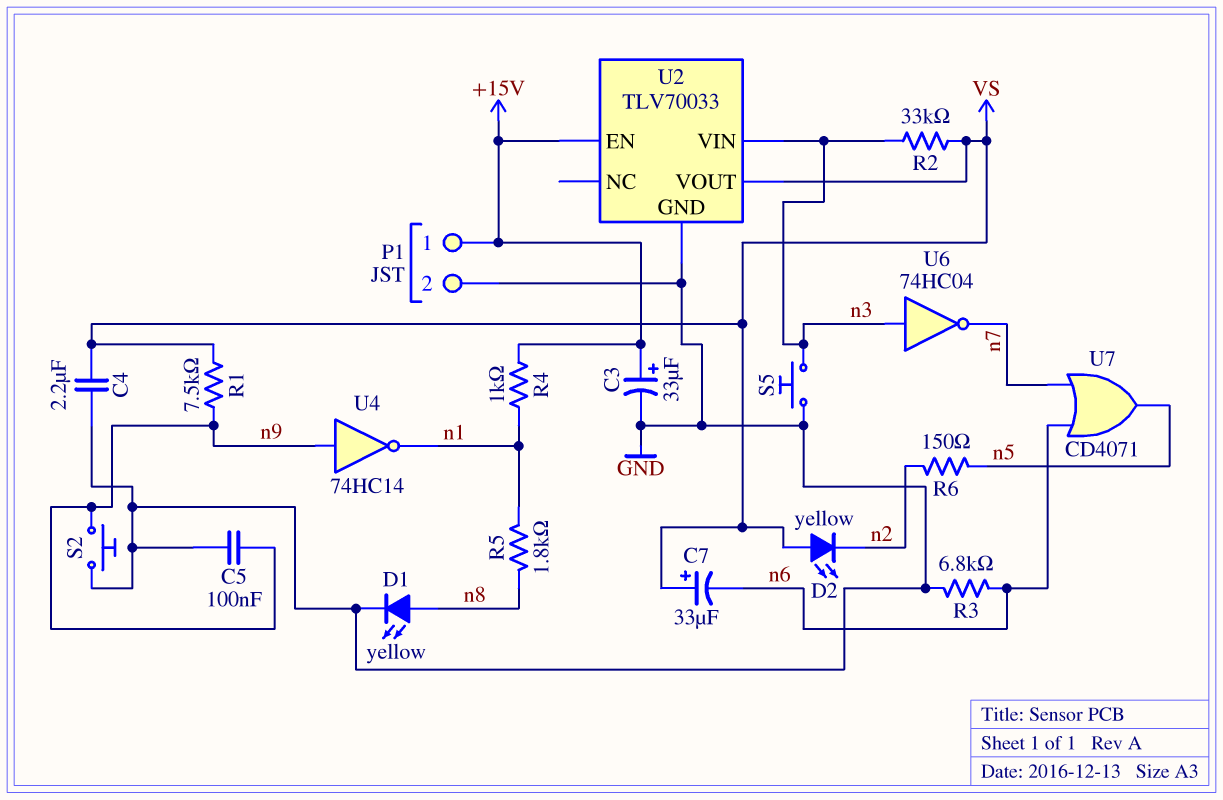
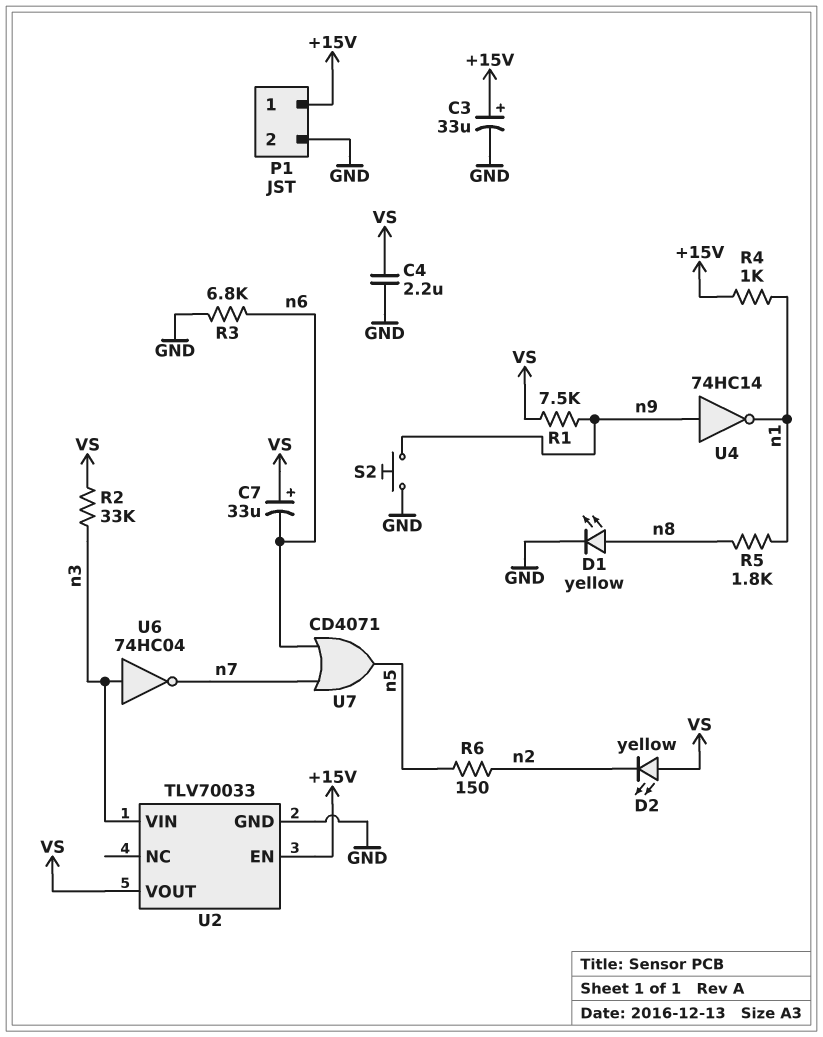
C5: 100nF (GND, n9) -> none
S5: button (GND, n3) -> none

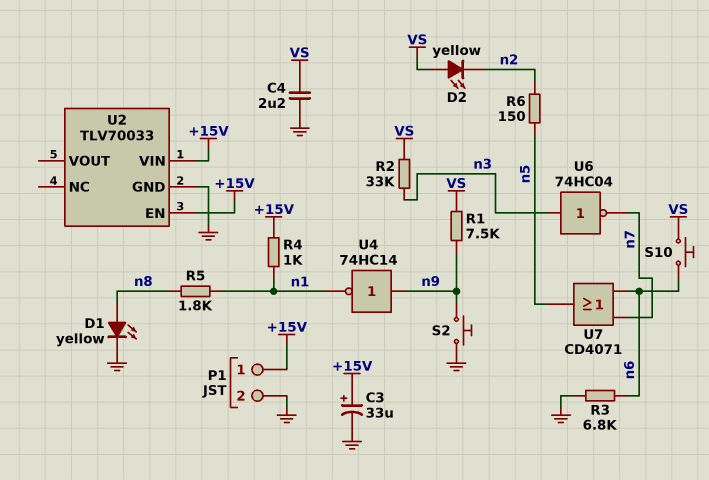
C7: 33uF (plus VS, minus n6) -> none
S10: none -> button (VS, n6)
U2 pin VIN: n3 -> +15V
U2 pin VOUT: VS -> none

